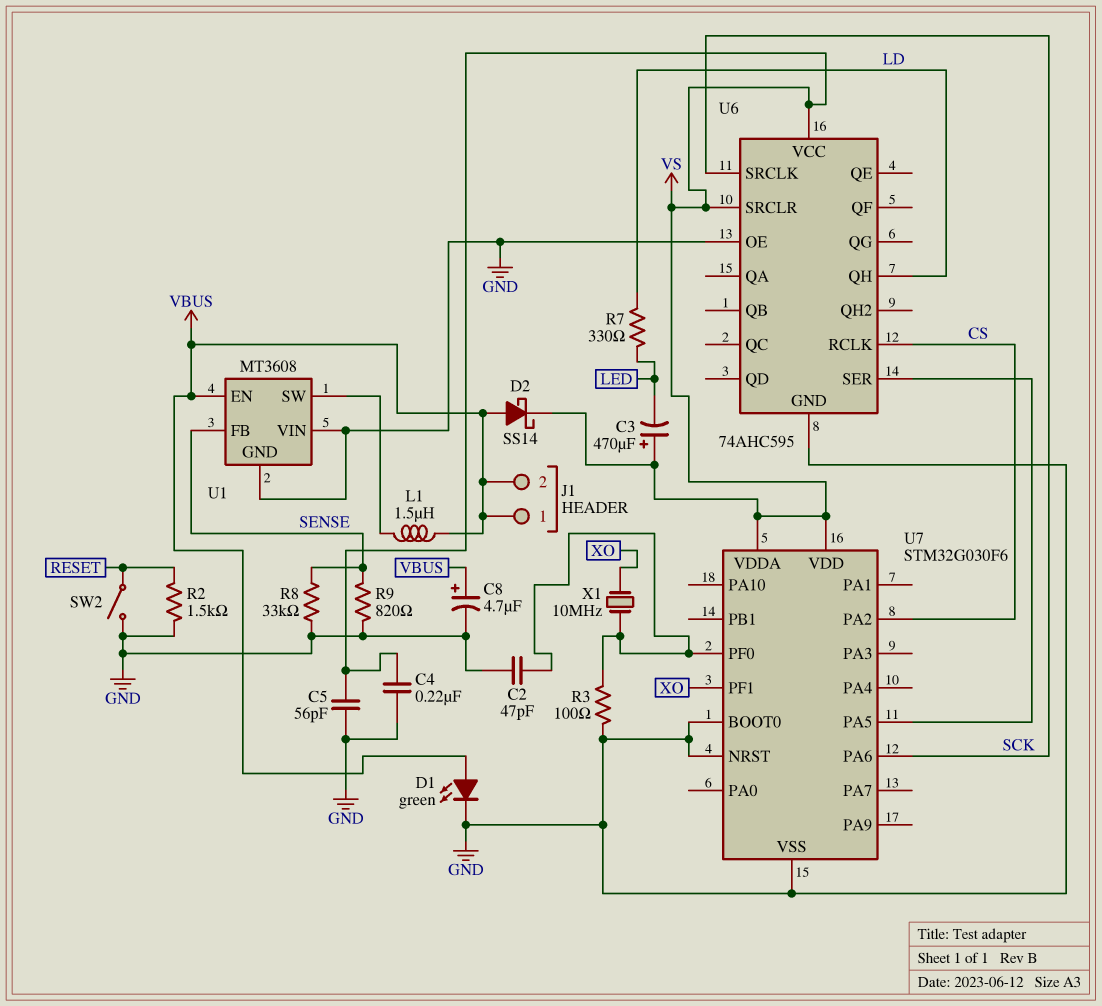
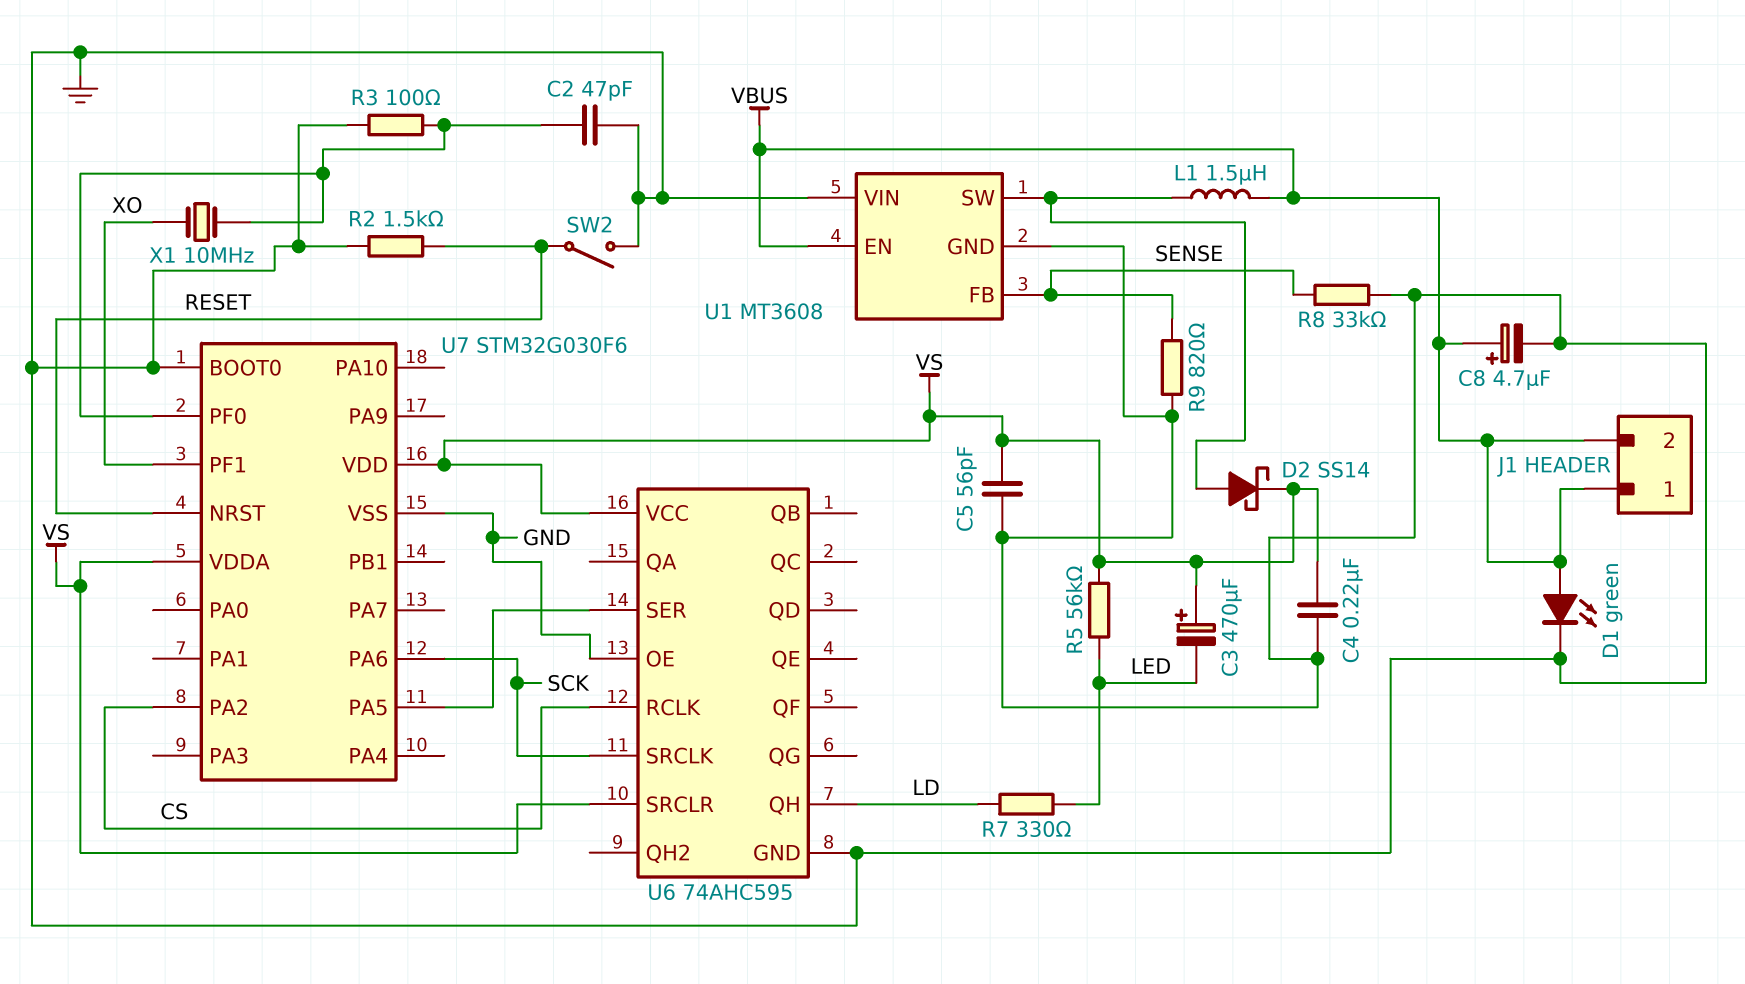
D2: schottky SS14 (A VBUS, K VS) -> schottky SS14 (A U1/SW, K VS)
R5: none -> 56k (LED, VS)
U7 pin NRST: GND -> RESET

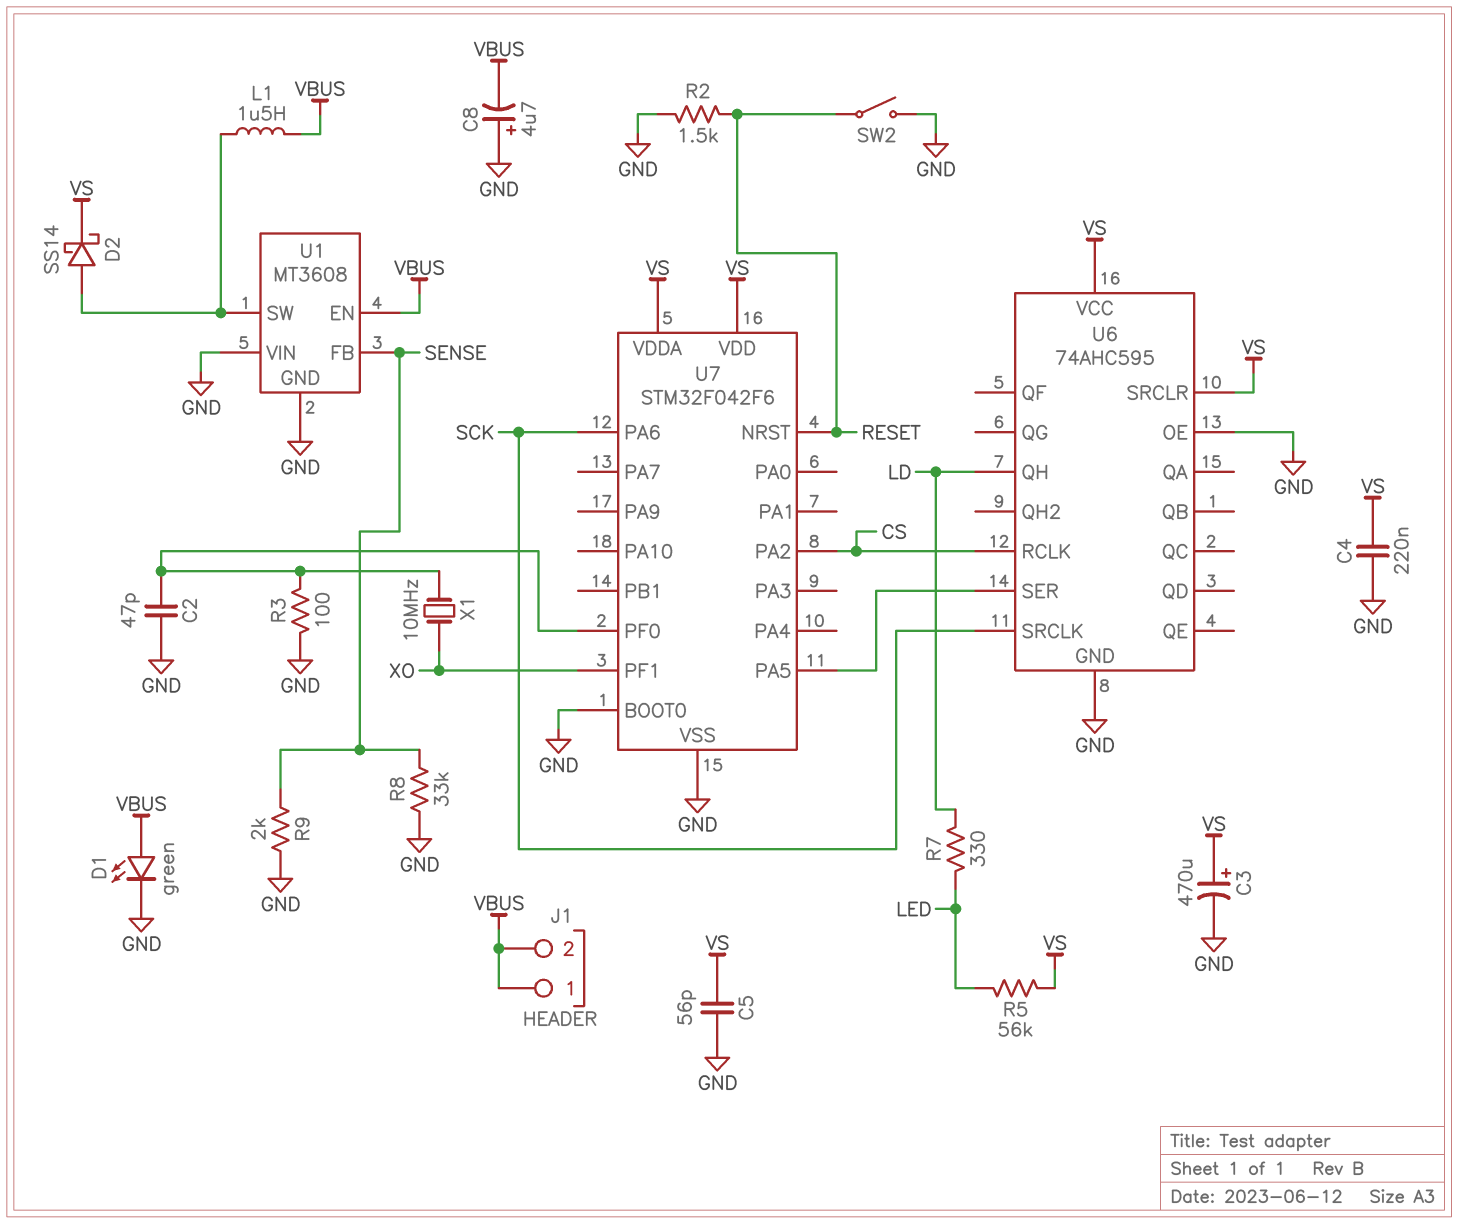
C3: 470uF (plus VS, minus LED) -> 470uF (plus VS, minus GND)
C8: 4.7uF (plus VBUS, minus GND) -> 4.7uF (plus GND, minus VBUS)
R9: 820 (GND, SENSE) -> 2k (GND, SENSE)
U7: STM32G030F6 -> STM32F042F6

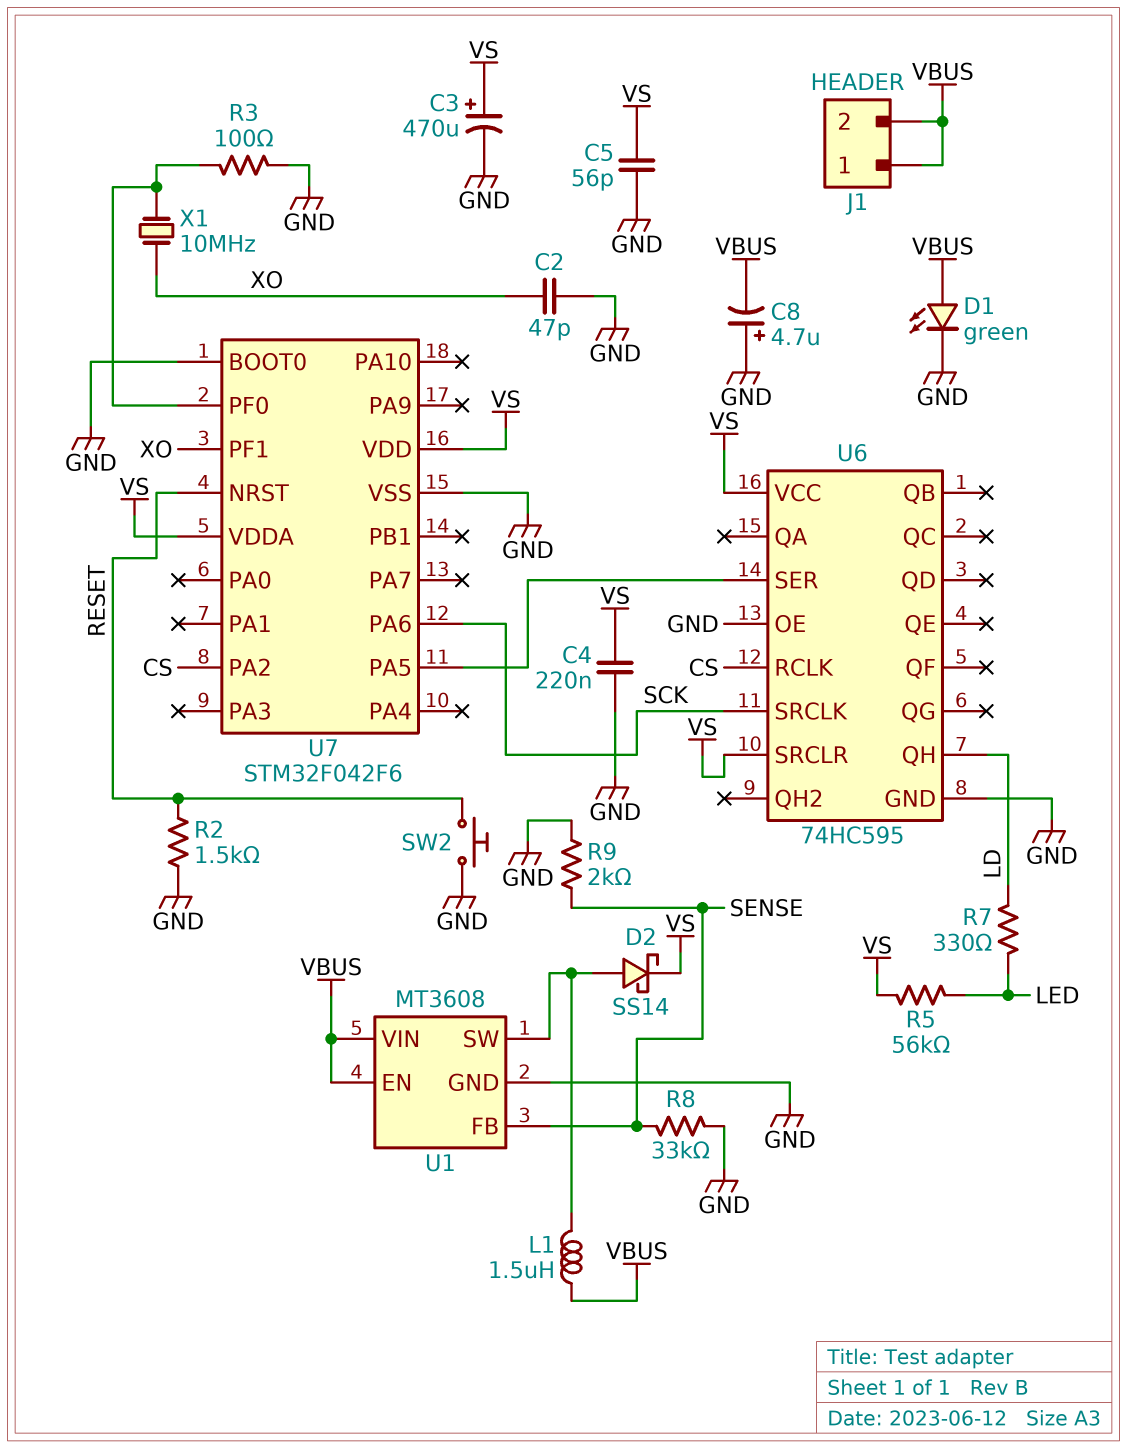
C2: 47pF (GND, U7/PF0) -> 47pF (GND, XO)
SW2: switch (GND, RESET) -> button (GND, RESET)
U1 pin VIN: GND -> VBUS
U6: 74AHC595 -> 74HC595

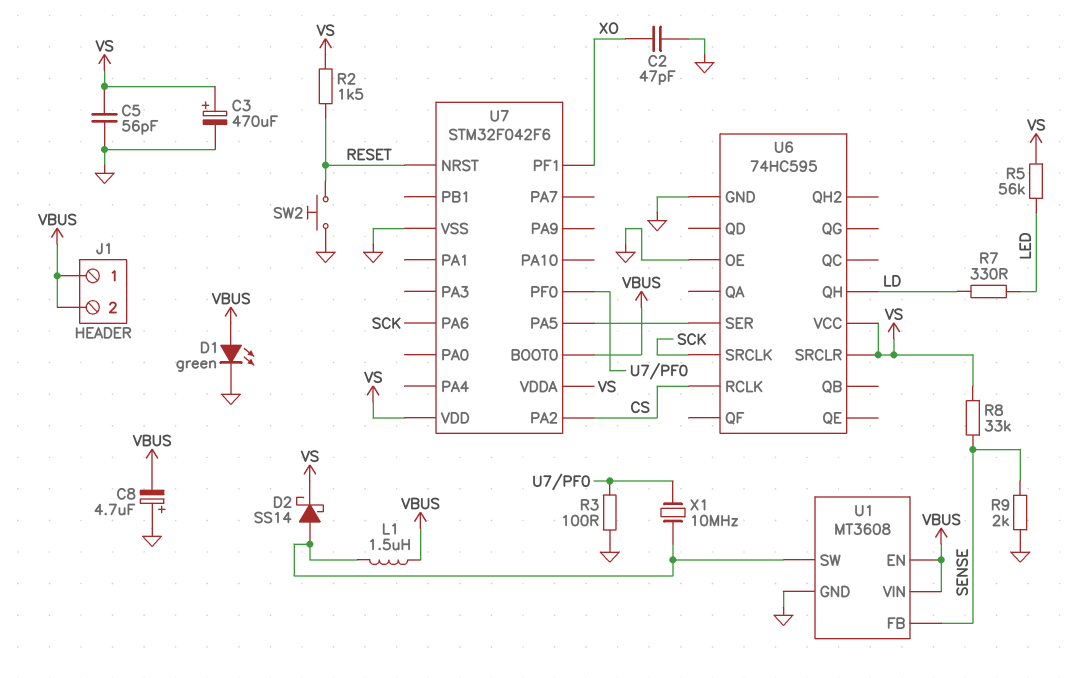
C4: 220nF (GND, VS) -> none
R2: 1.5k (GND, RESET) -> 1.5k (RESET, VS)
R8: 33k (GND, SENSE) -> 33k (SENSE, VS)
U7 pin BOOT0: GND -> VBUS
X1: 10MHz (U7/PF0, XO) -> 10MHz (U1/SW, U7/PF0)

